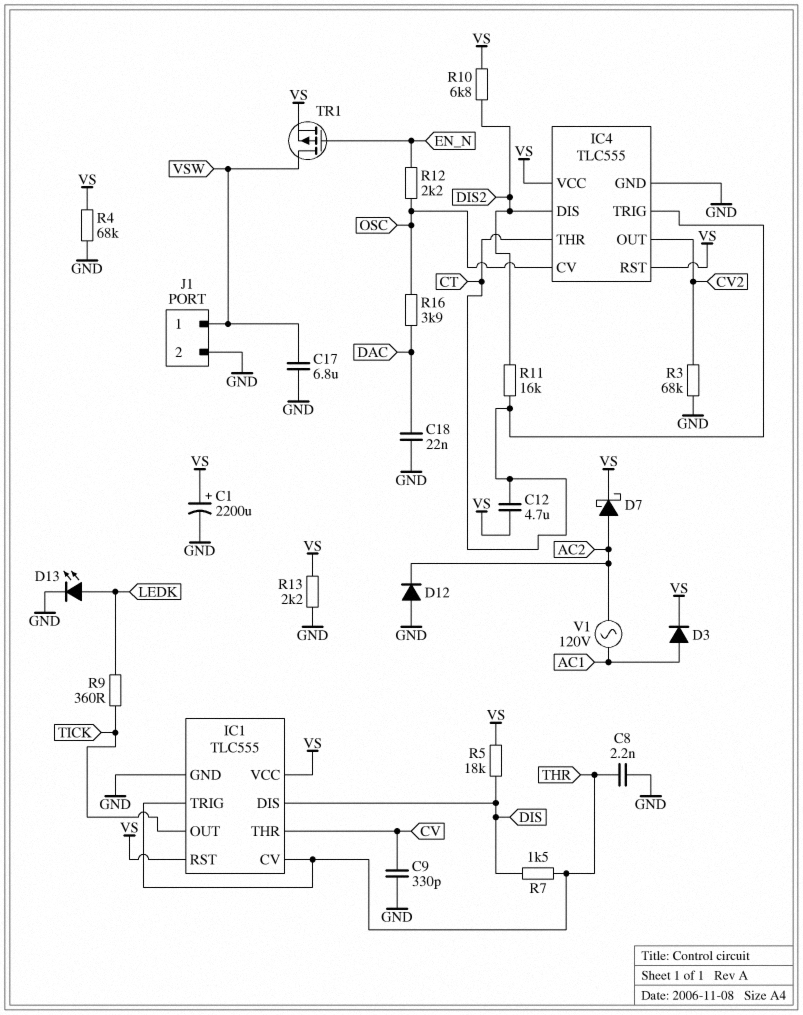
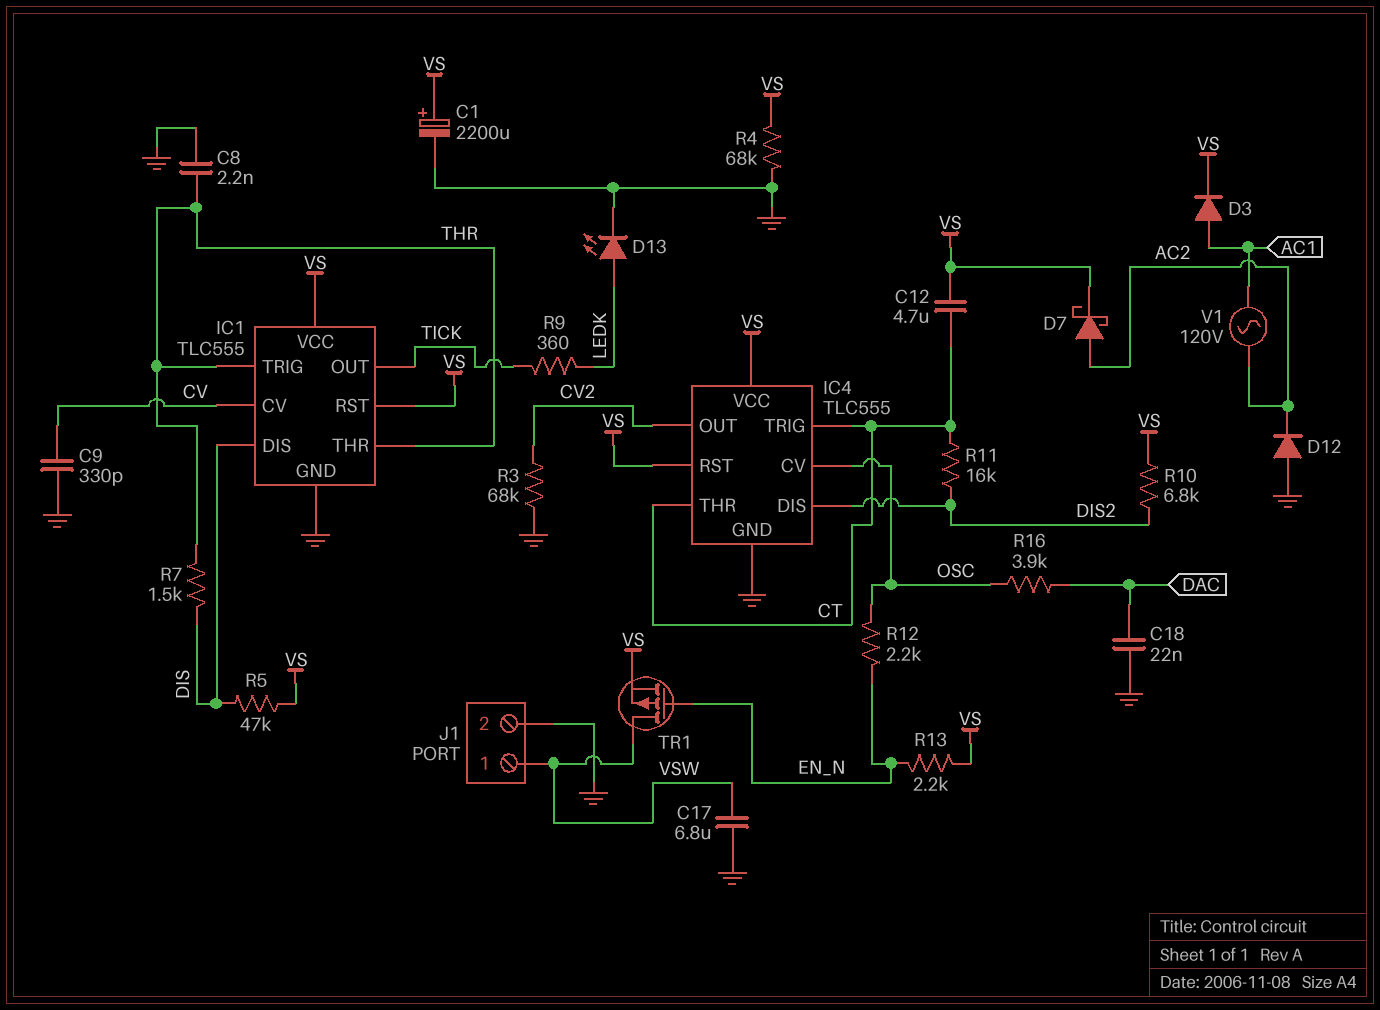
IC1 pin CV: THR -> CV
IC1 pin THR: CV -> THR
R5: 18k (DIS, VS) -> 47k (DIS, VS)
R13: 2.2k (GND, VS) -> 2.2k (EN_N, VS)

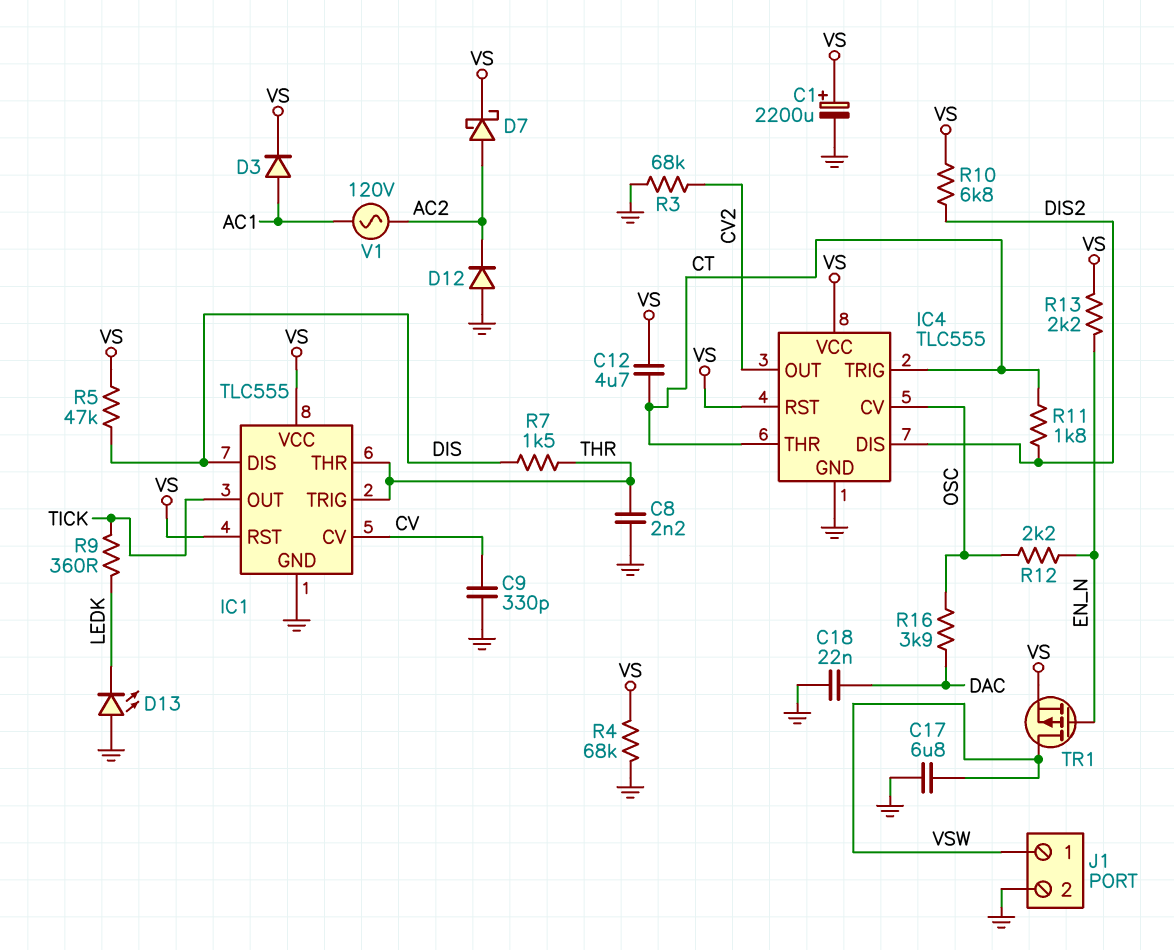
D13: LED (A LEDK, K GND) -> LED (A GND, K LEDK)
R11: 16k (CT, DIS2) -> 1.8k (CT, DIS2)

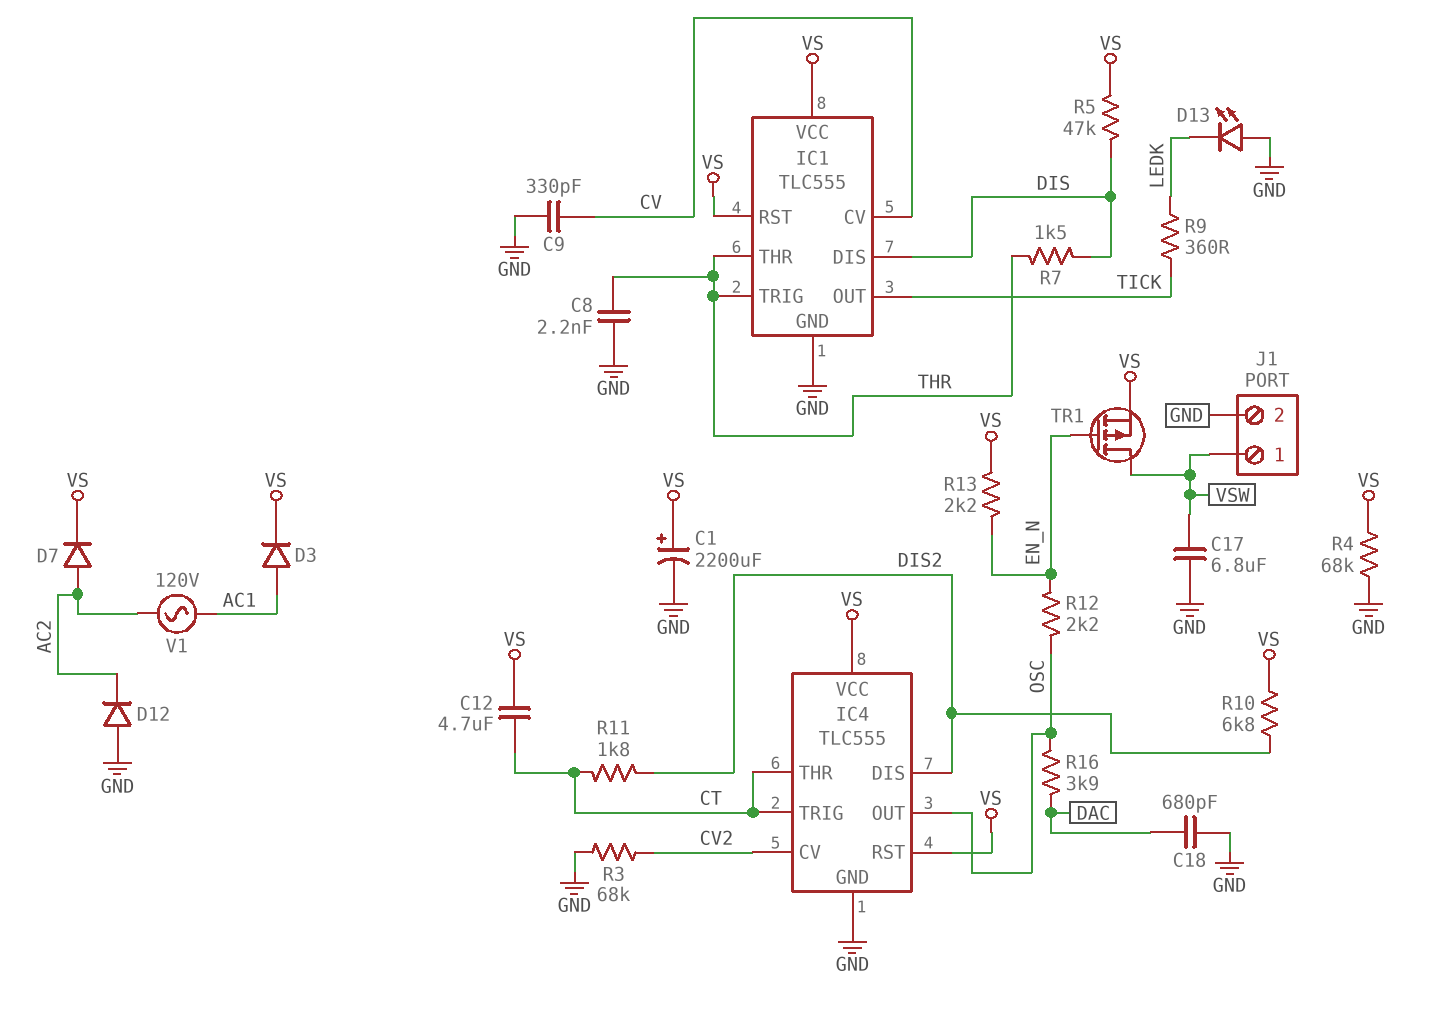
C18: 22nF (DAC, GND) -> 680pF (DAC, GND)
D7: schottky (A AC2, K VS) -> diode (A AC2, K VS)
IC4 pin CV: OSC -> CV2
IC4 pin OUT: CV2 -> OSC

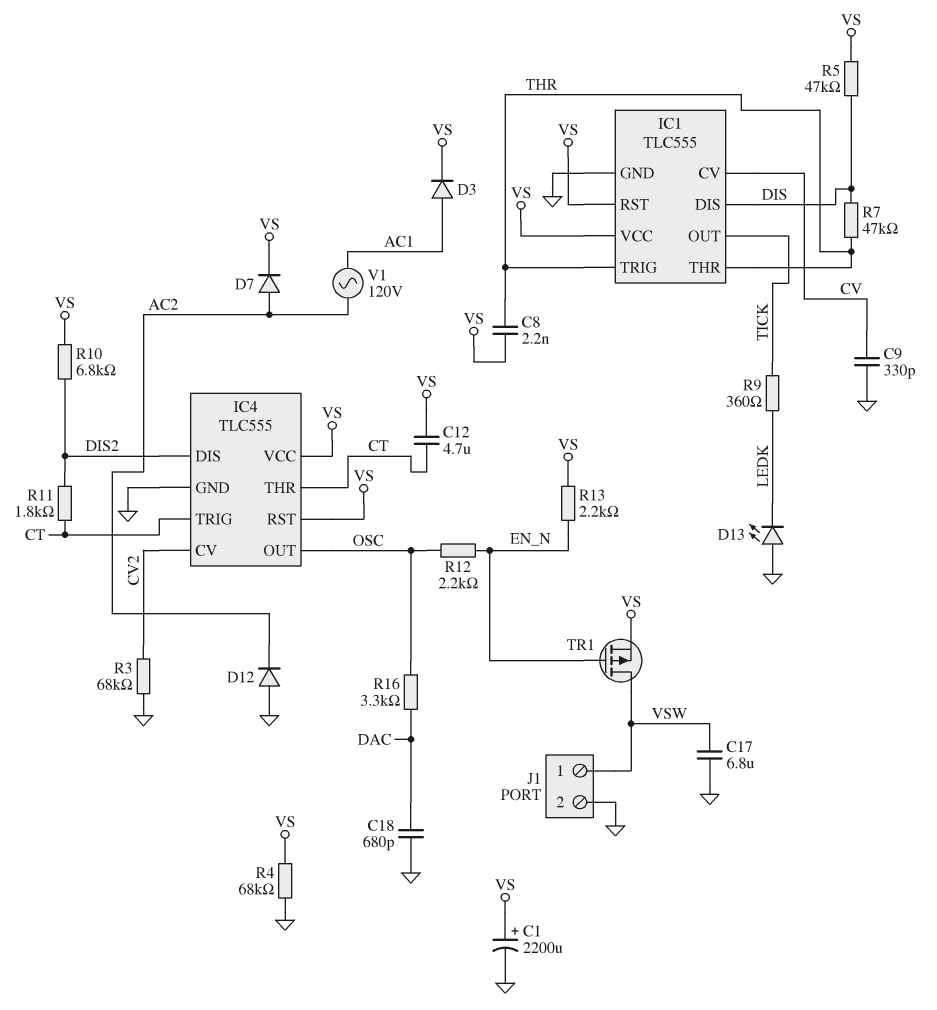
C8: 2.2nF (GND, THR) -> 2.2nF (THR, VS)
R7: 1.5k (DIS, THR) -> 47k (DIS, THR)
R16: 3.9k (DAC, OSC) -> 3.3k (DAC, OSC)

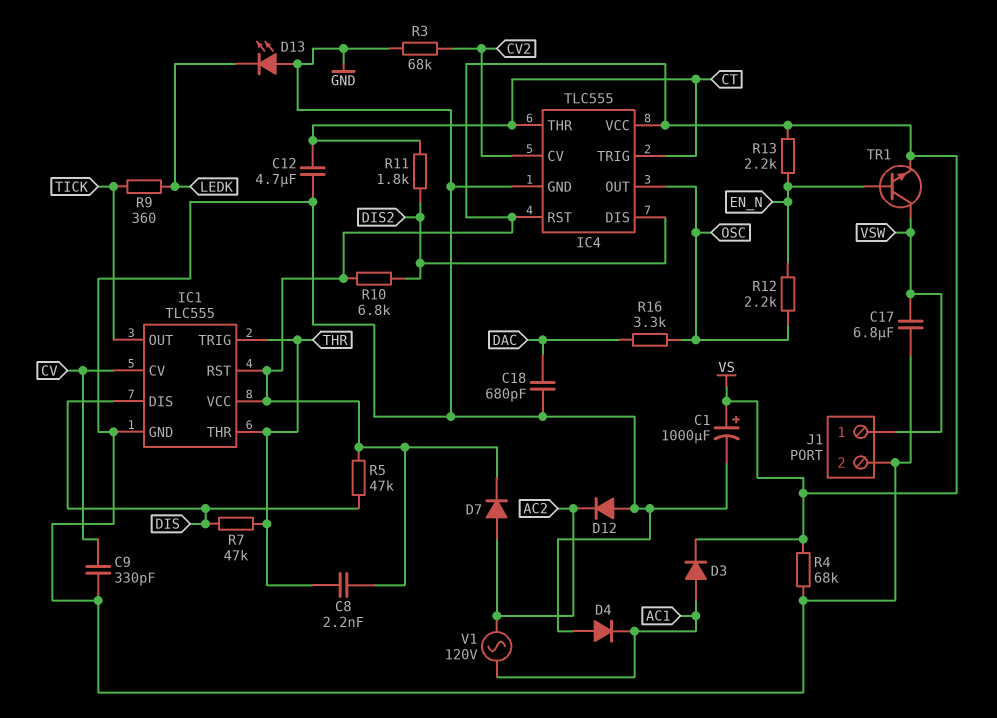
C1: 2200uF (plus VS, minus GND) -> 1000uF (plus VS, minus GND)
C12: 4.7uF (CT, VS) -> 4.7uF (CT, GND)
D4: none -> diode (A GND, K AC1)
TR1: PMOS (G EN_N, D VSW, S VS) -> NPN (B EN_N, C VSW, E VS)

